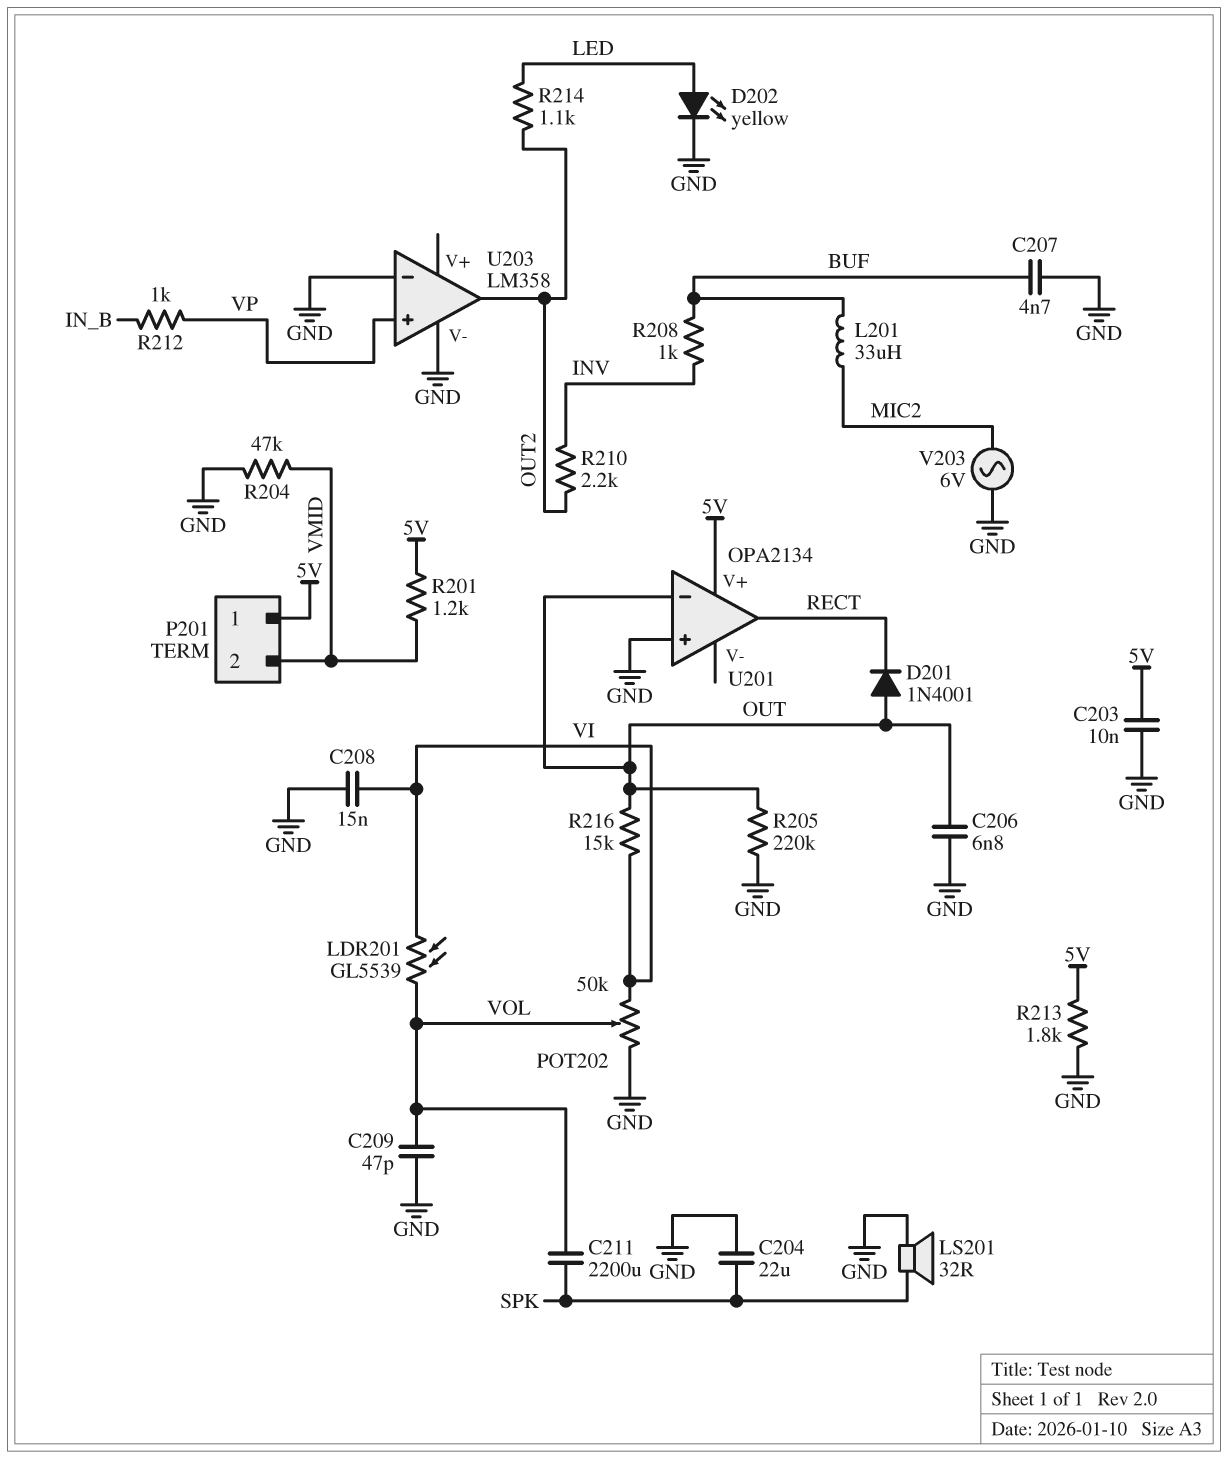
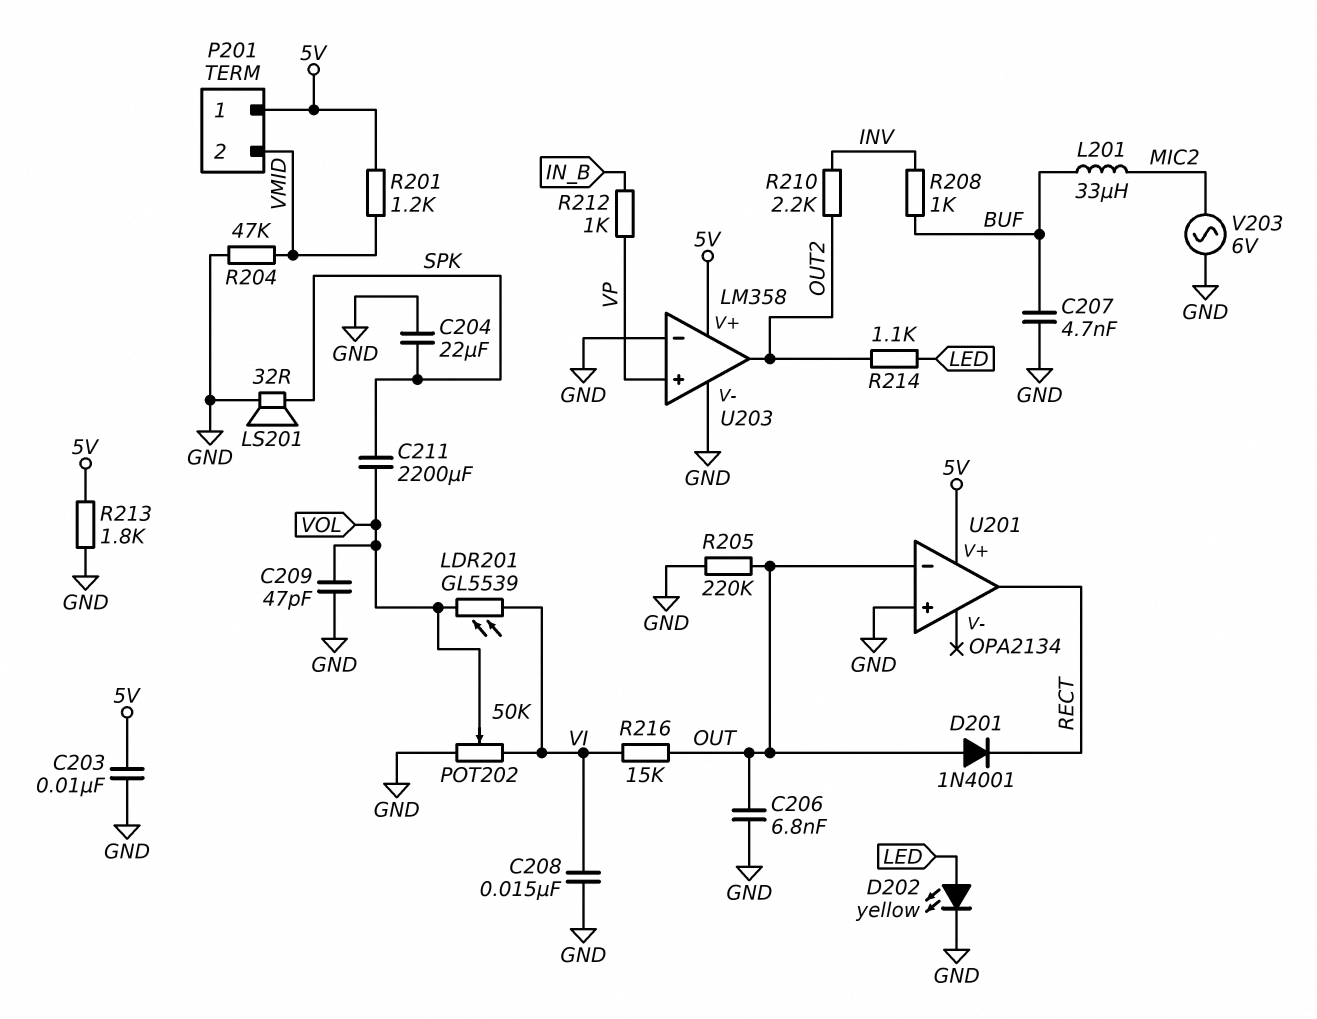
U203 pin V+: none -> 5V

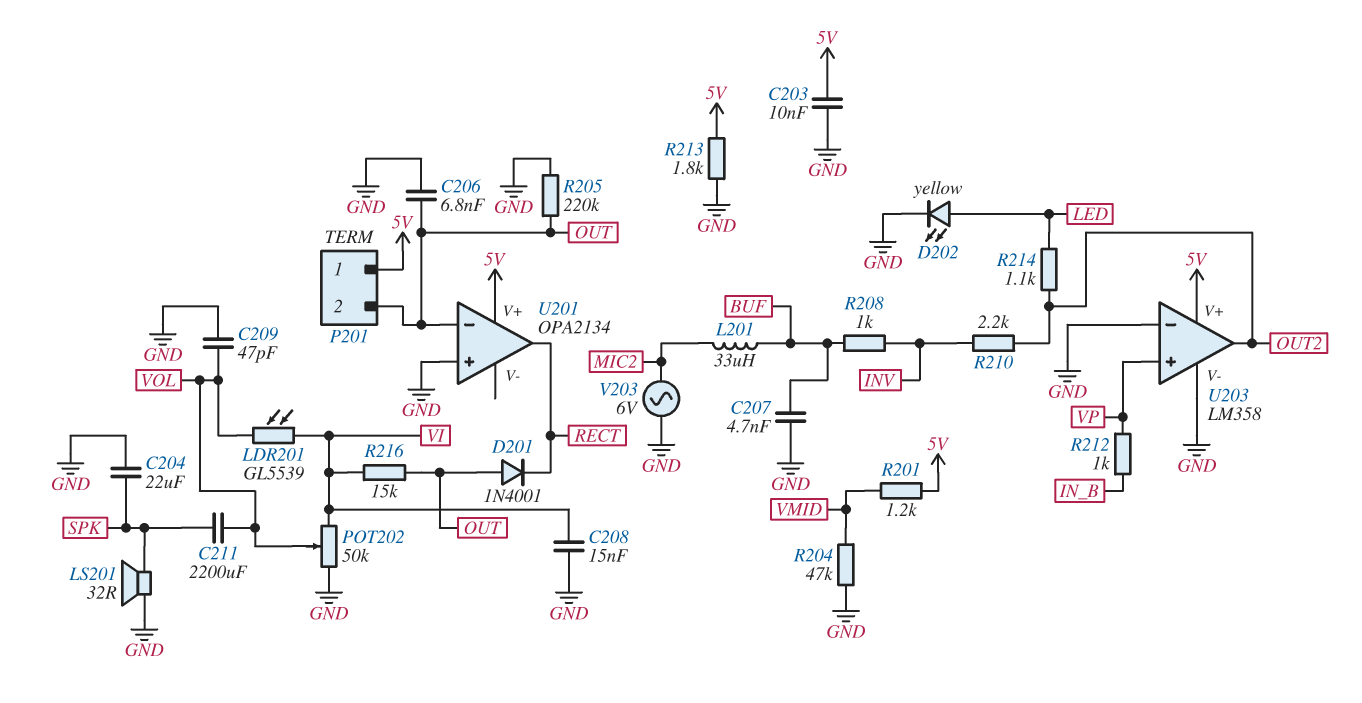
P201 pin 2: VMID -> OUT

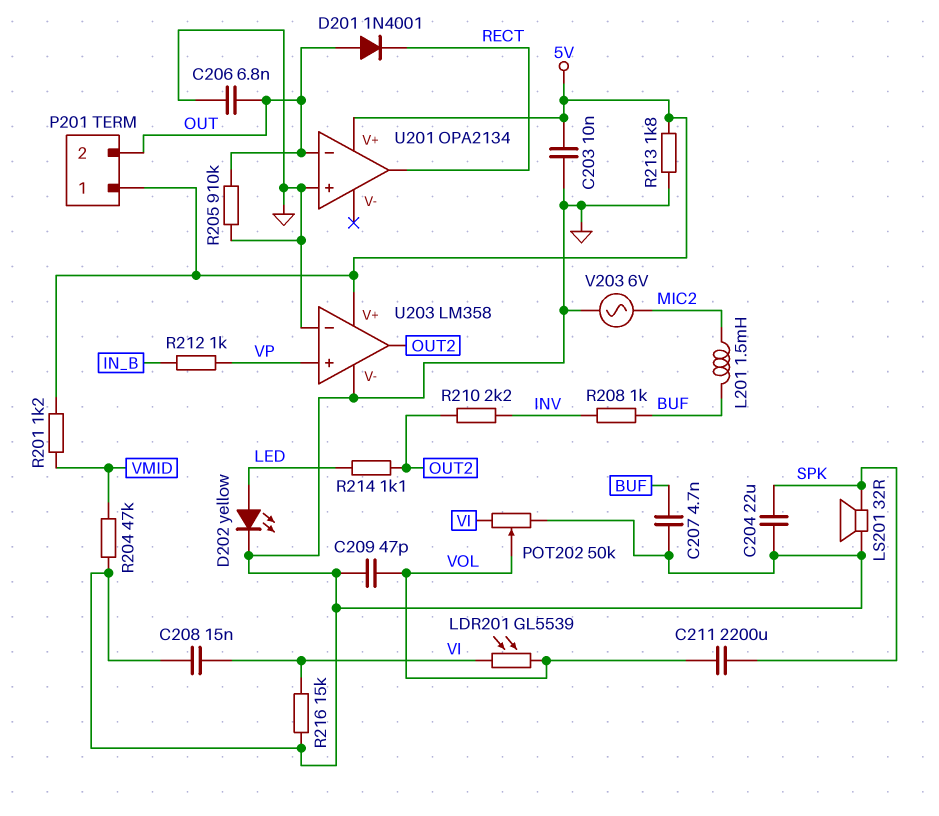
L201: 33uH (BUF, MIC2) -> 1.5mH (BUF, MIC2)
R205: 220k (GND, OUT) -> 910k (GND, OUT)
R216: 15k (OUT, VI) -> 15k (GND, VI)

